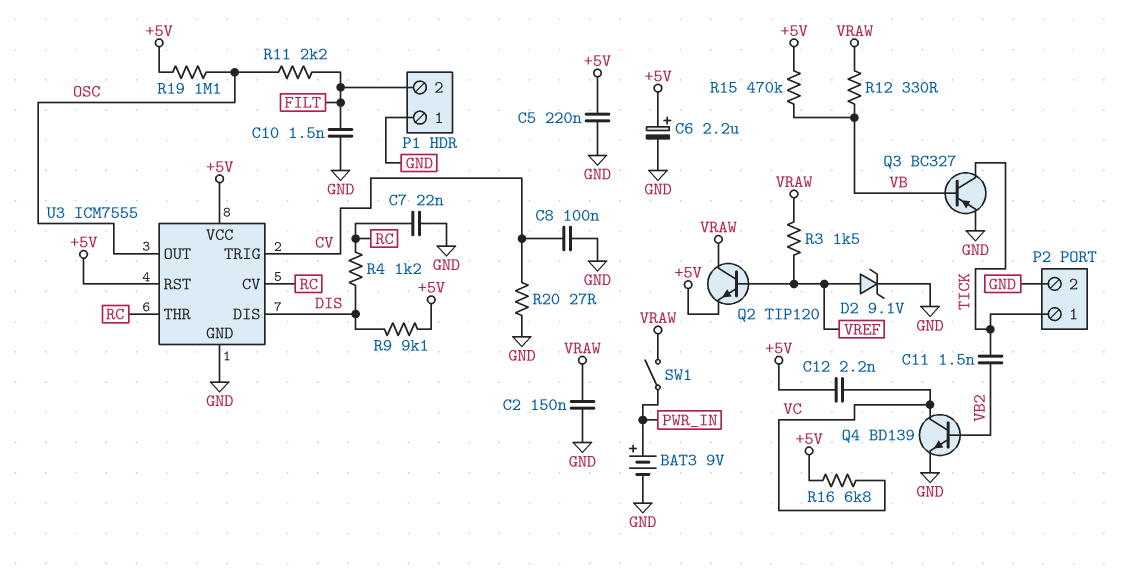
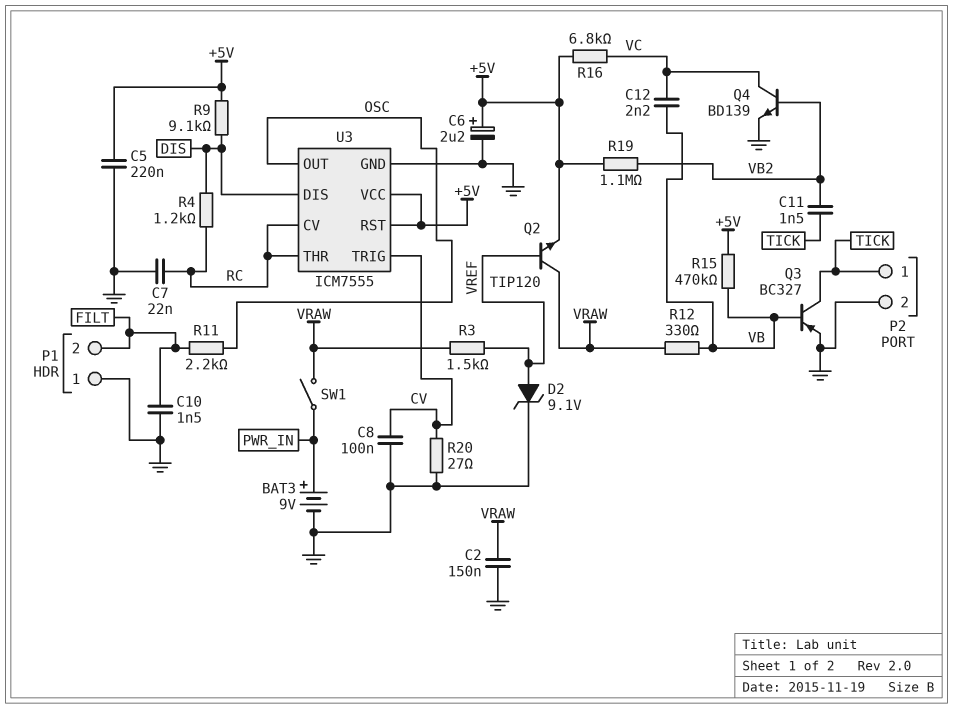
C12: 2.2nF (+5V, VC) -> 2.2nF (VB, VC)
R19: 1.1M (+5V, OSC) -> 1.1M (+5V, VB2)

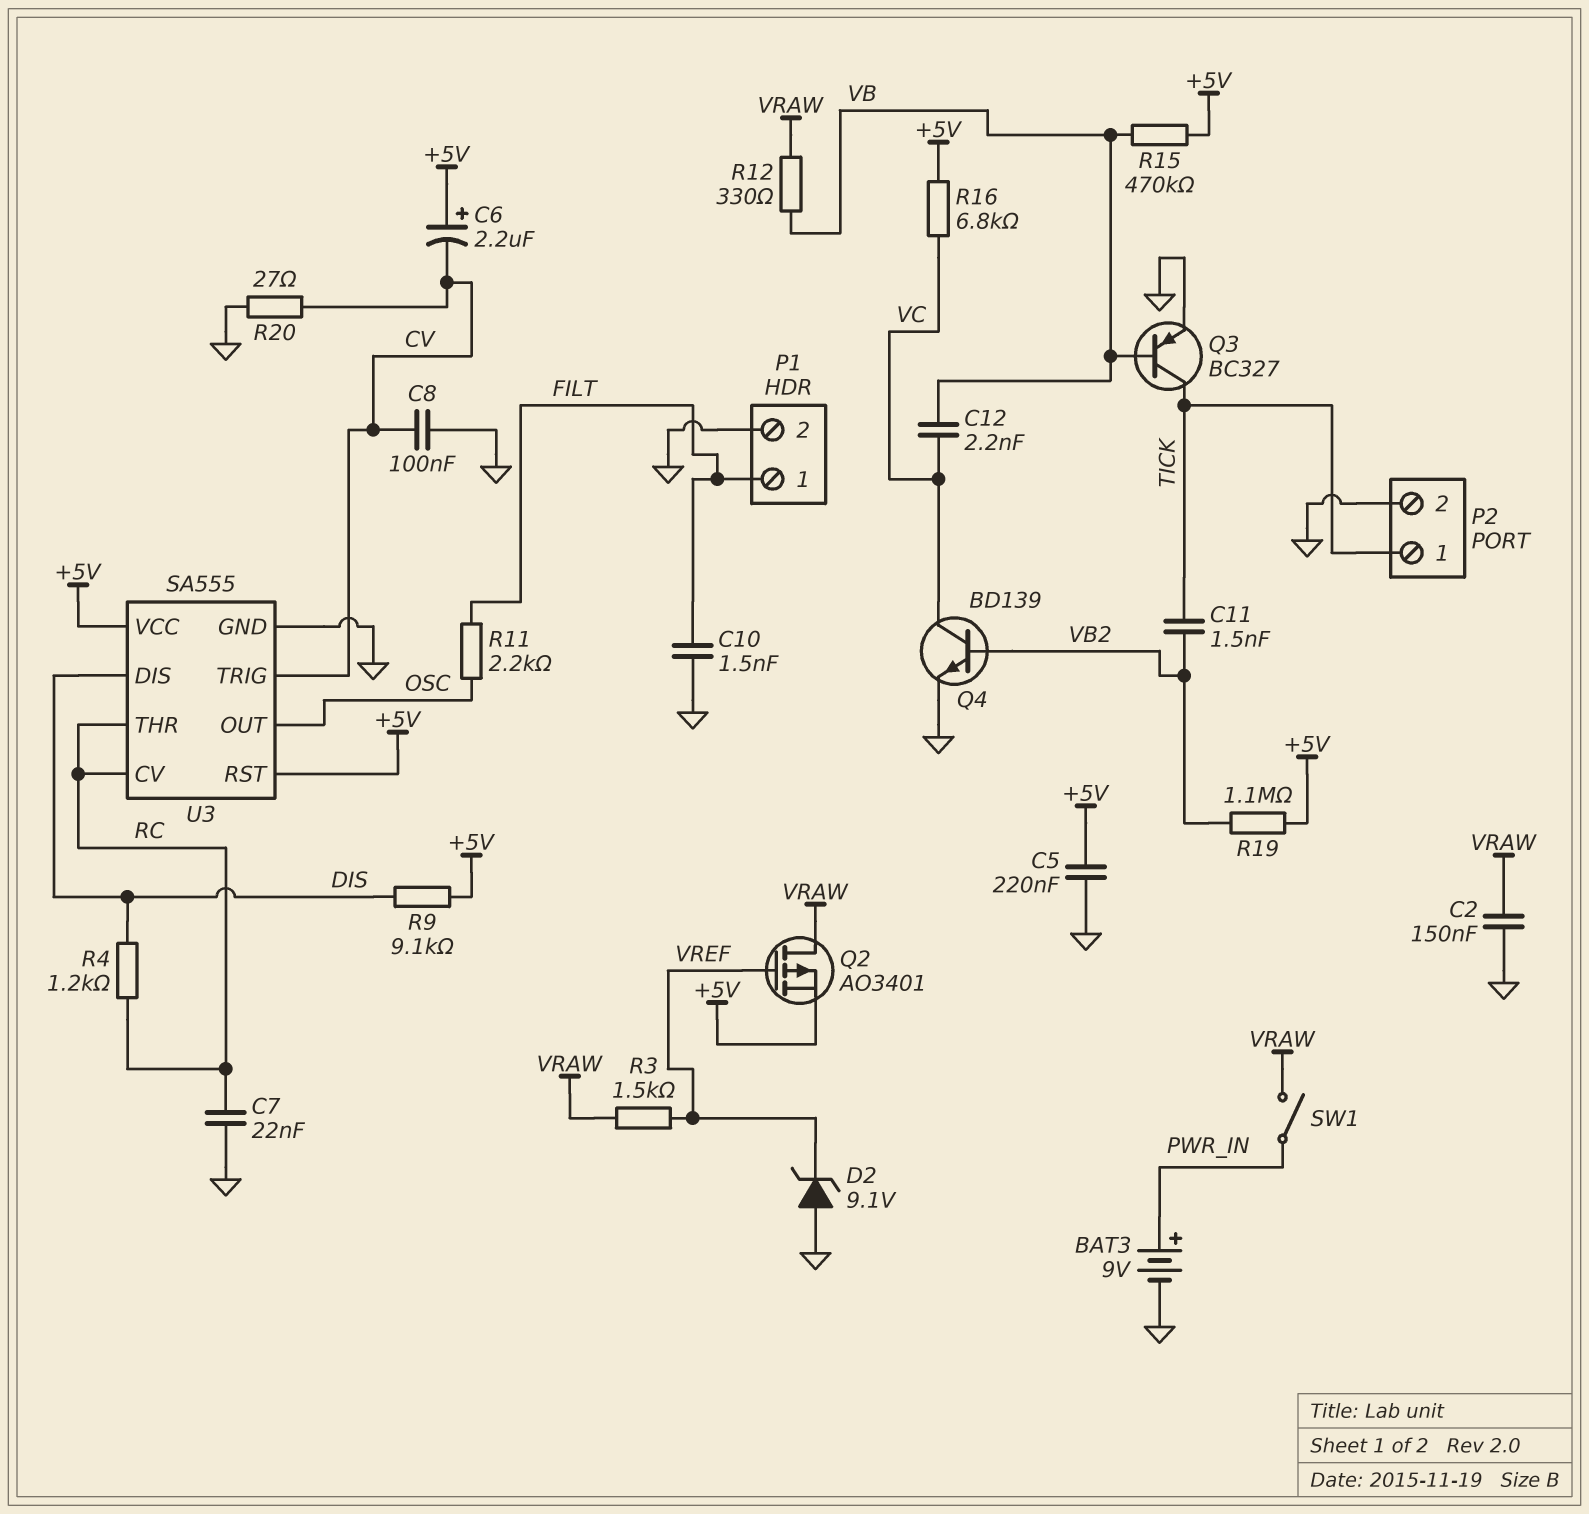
C6: 2.2uF (plus +5V, minus GND) -> 2.2uF (plus +5V, minus CV)
D2: zener 9.1V (A VREF, K GND) -> zener 9.1V (A GND, K VREF)
P1 pin 1: GND -> FILT
P1 pin 2: FILT -> GND
Q2: NPN TIP120 (B VREF, C VRAW, E +5V) -> PMOS AO3401 (G VREF, D VRAW, S +5V)
U3: ICM7555 -> SA555

